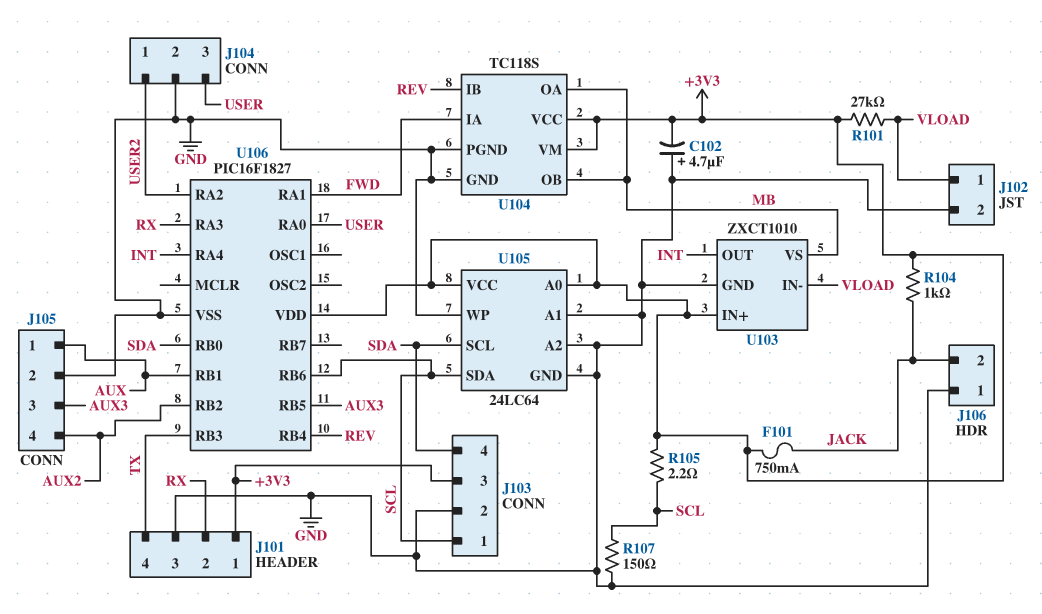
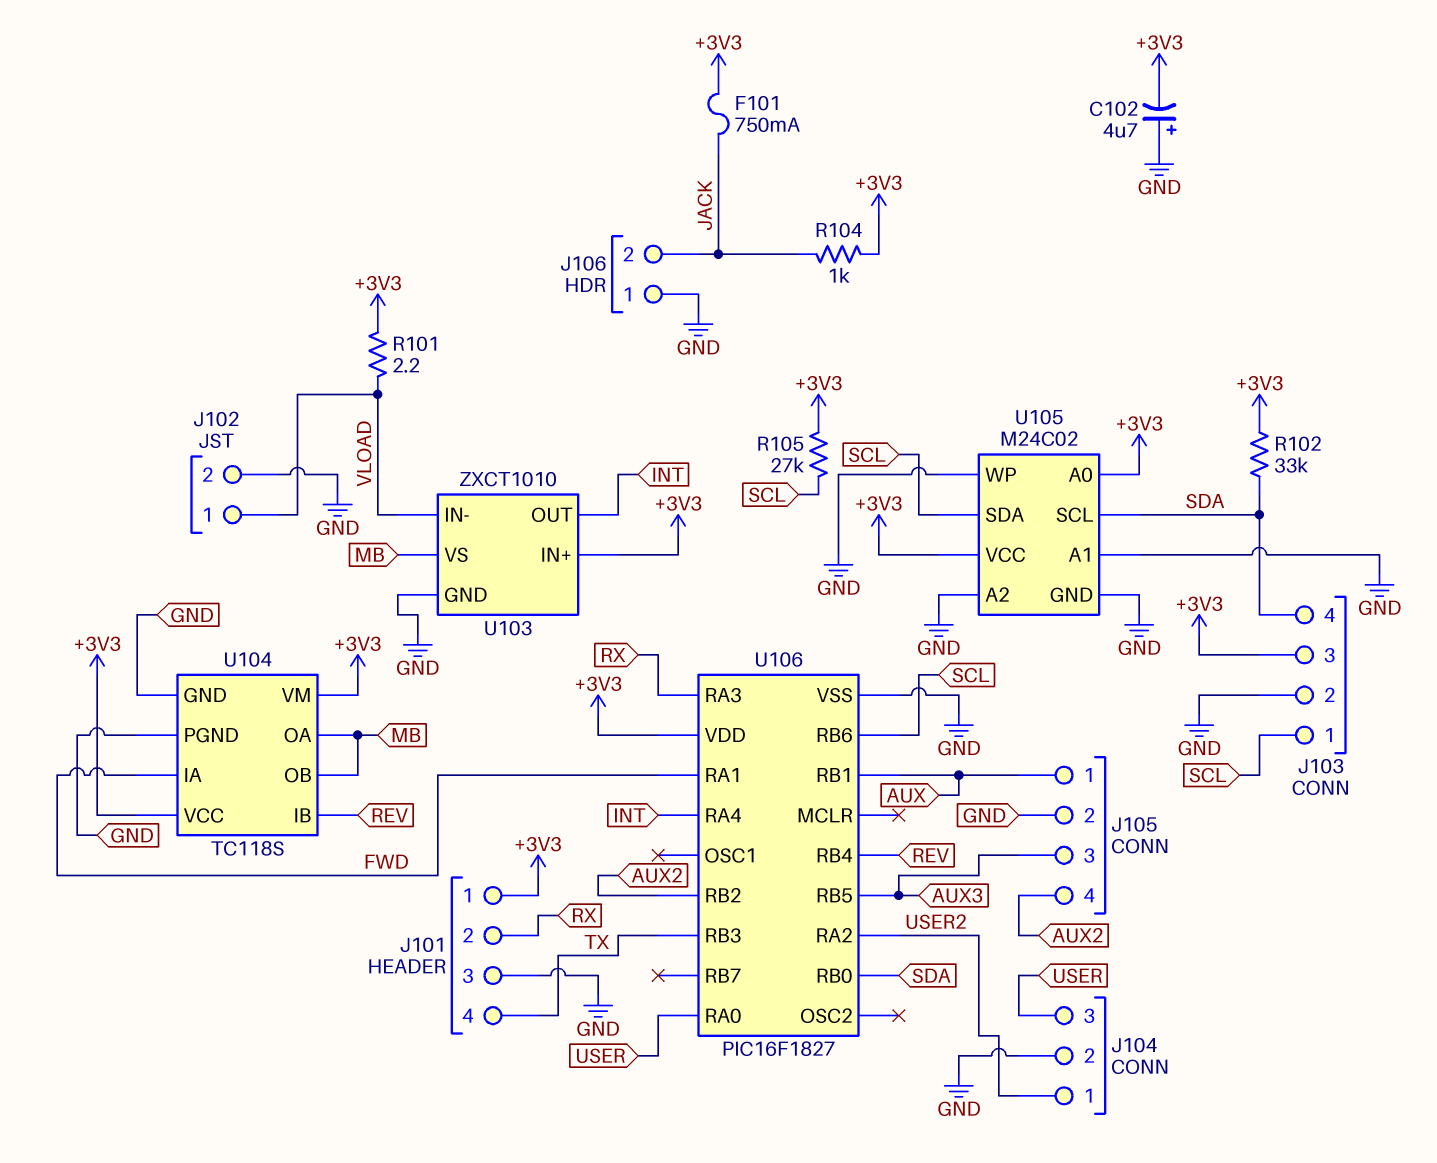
R101: 27k (+3V3, VLOAD) -> 2.2 (+3V3, VLOAD)
R102: none -> 33k (+3V3, SDA)
R105: 2.2 (+3V3, SCL) -> 27k (+3V3, SCL)
R107: 150 (GND, SCL) -> none
U105: 24LC64 -> M24C02

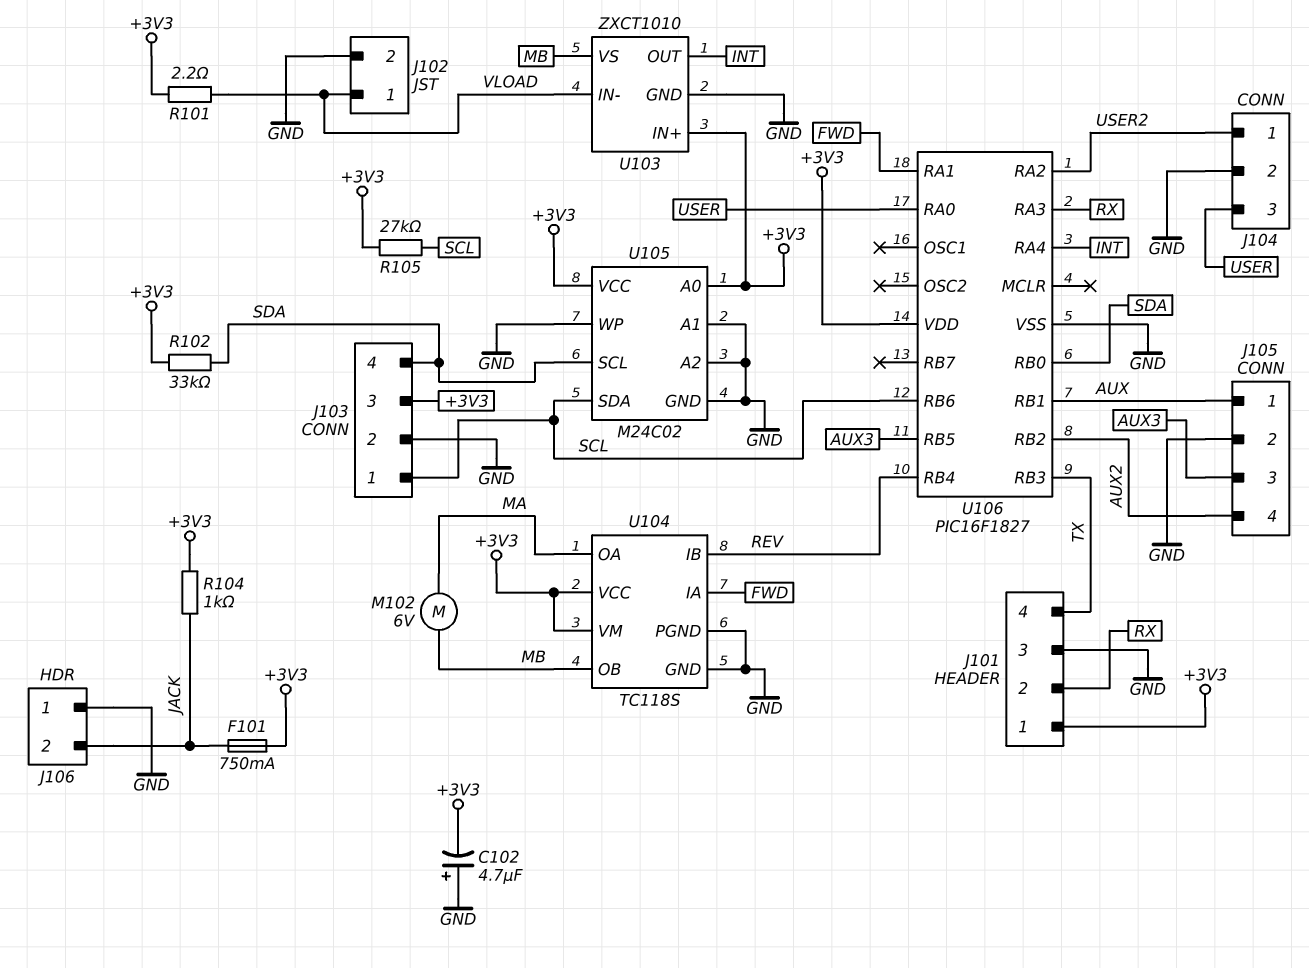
M102: none -> motor 6V (MA, MB)
U104 pin OA: MB -> MA

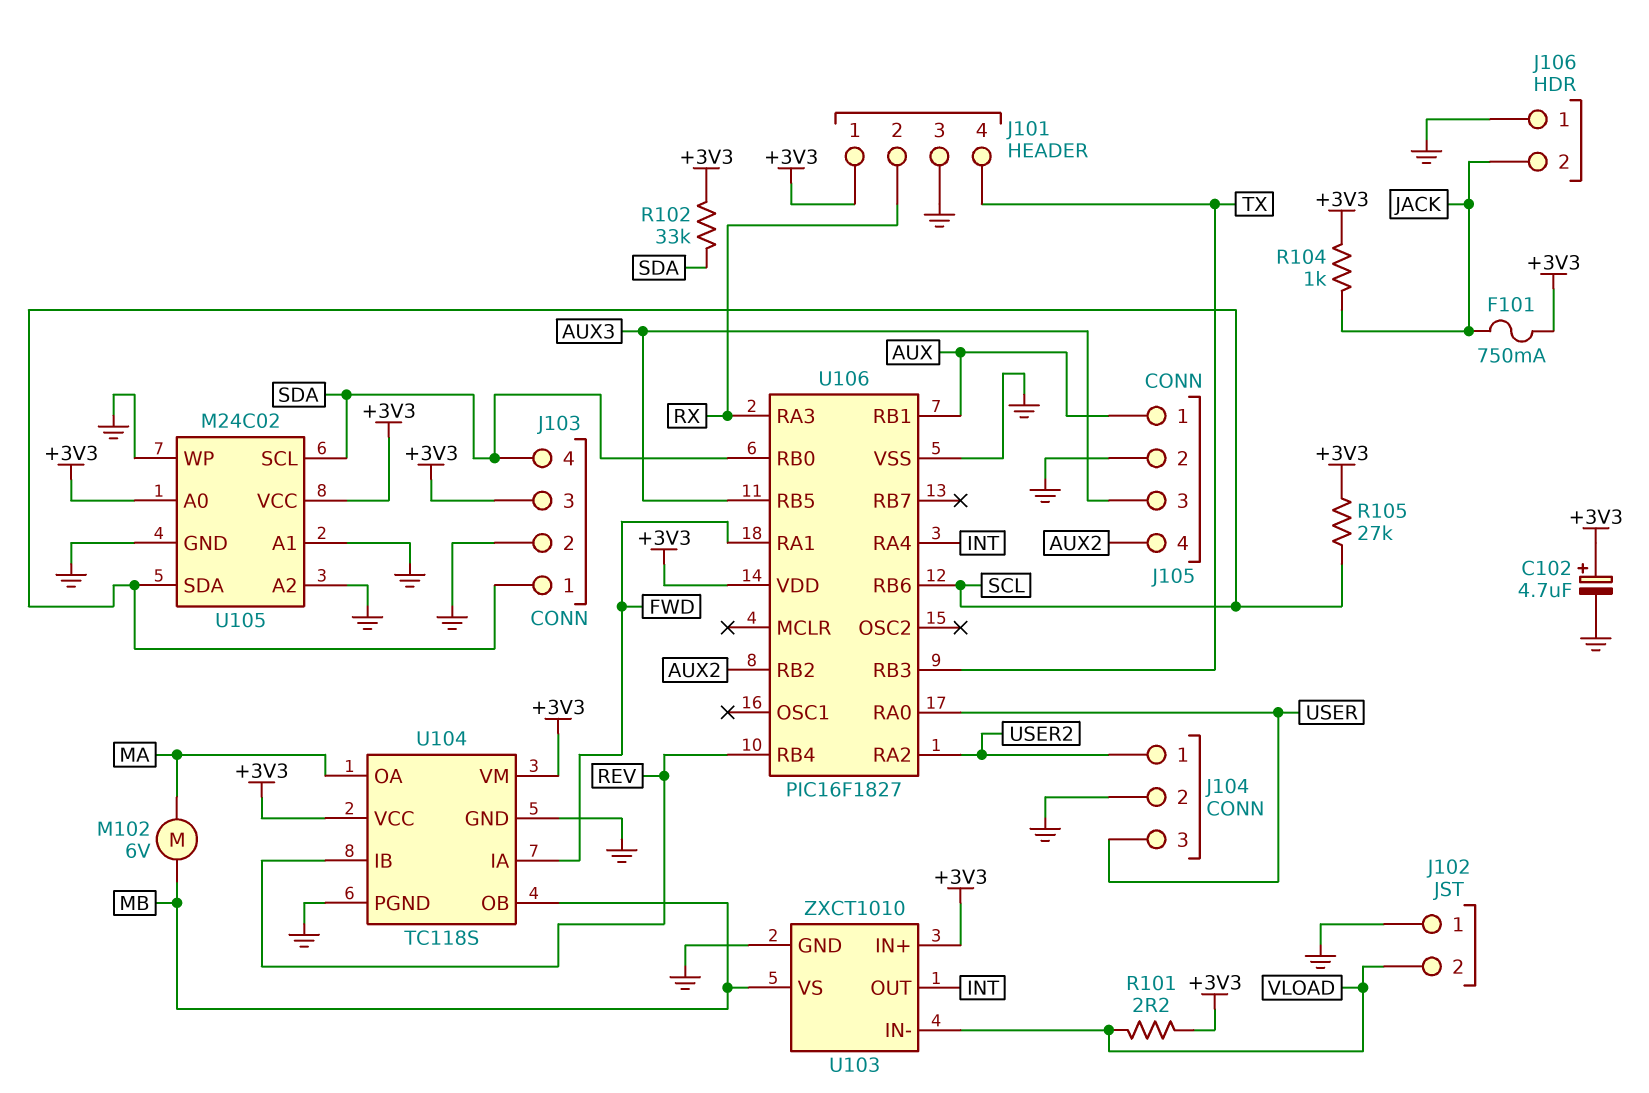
C102: 4.7uF (plus GND, minus +3V3) -> 4.7uF (plus +3V3, minus GND)
J102 pin 1: VLOAD -> GND
J102 pin 2: GND -> VLOAD

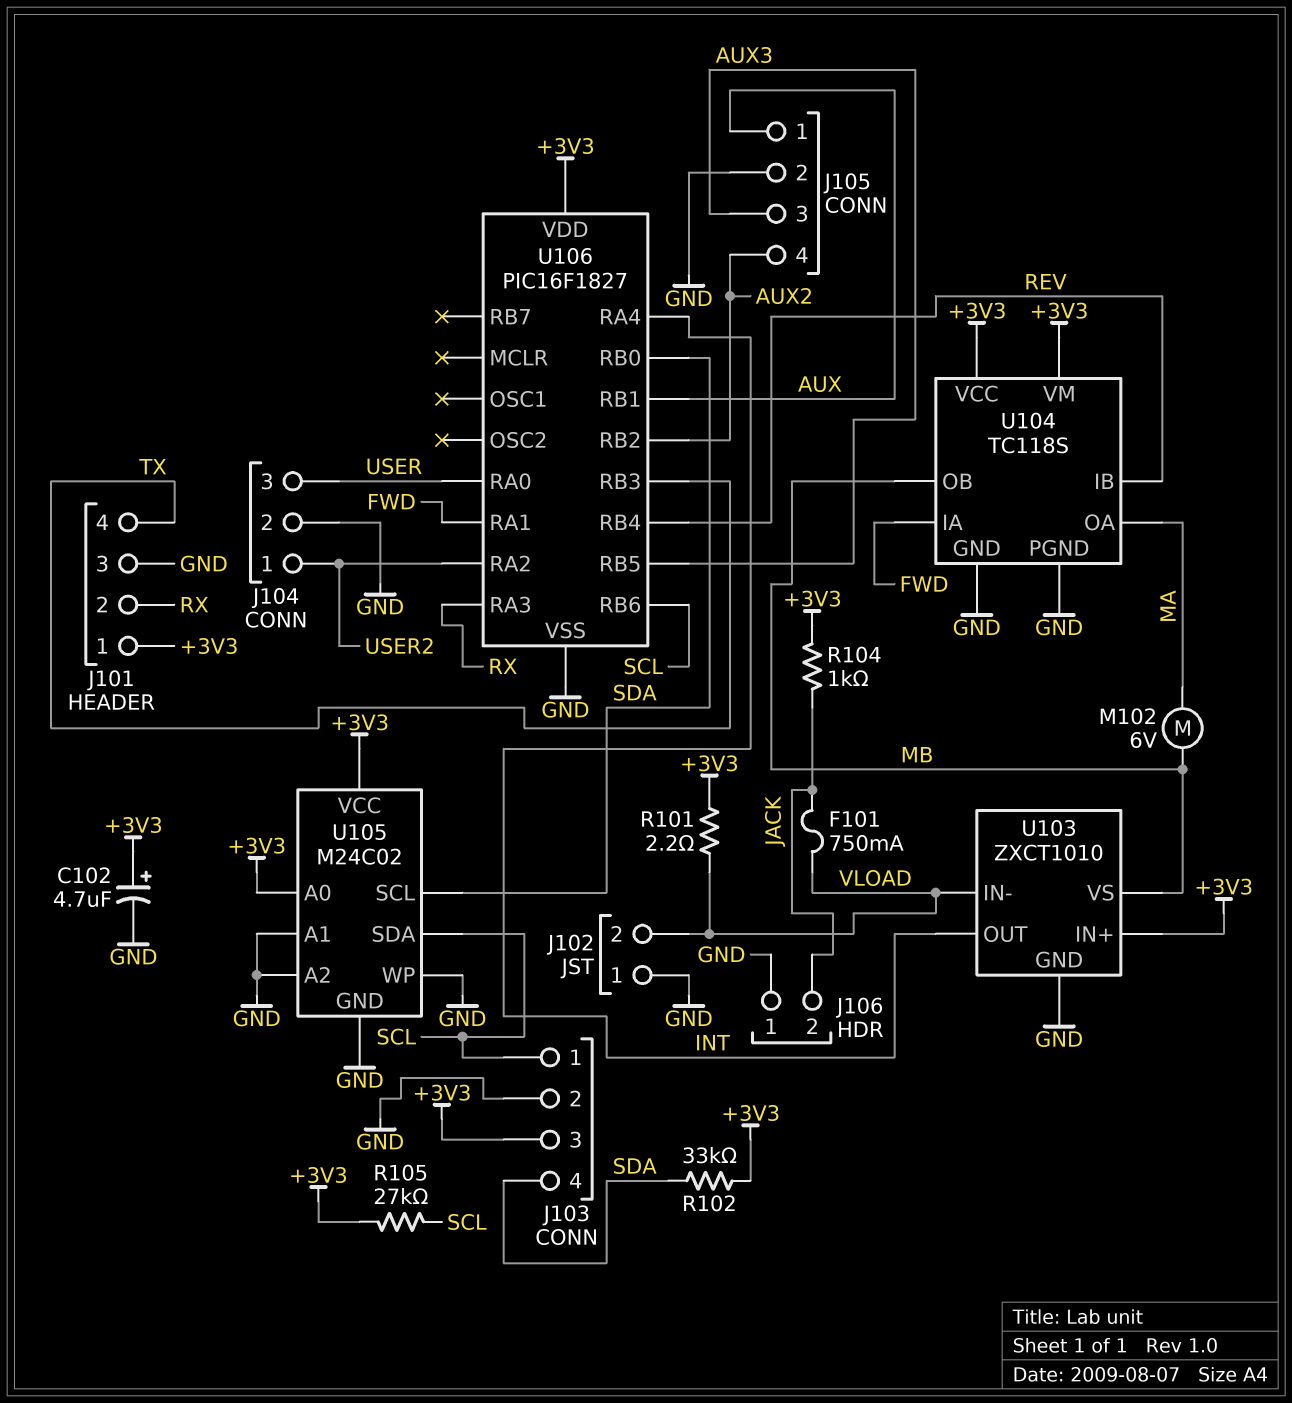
F101: 750mA (+3V3, JACK) -> 750mA (JACK, VLOAD)

